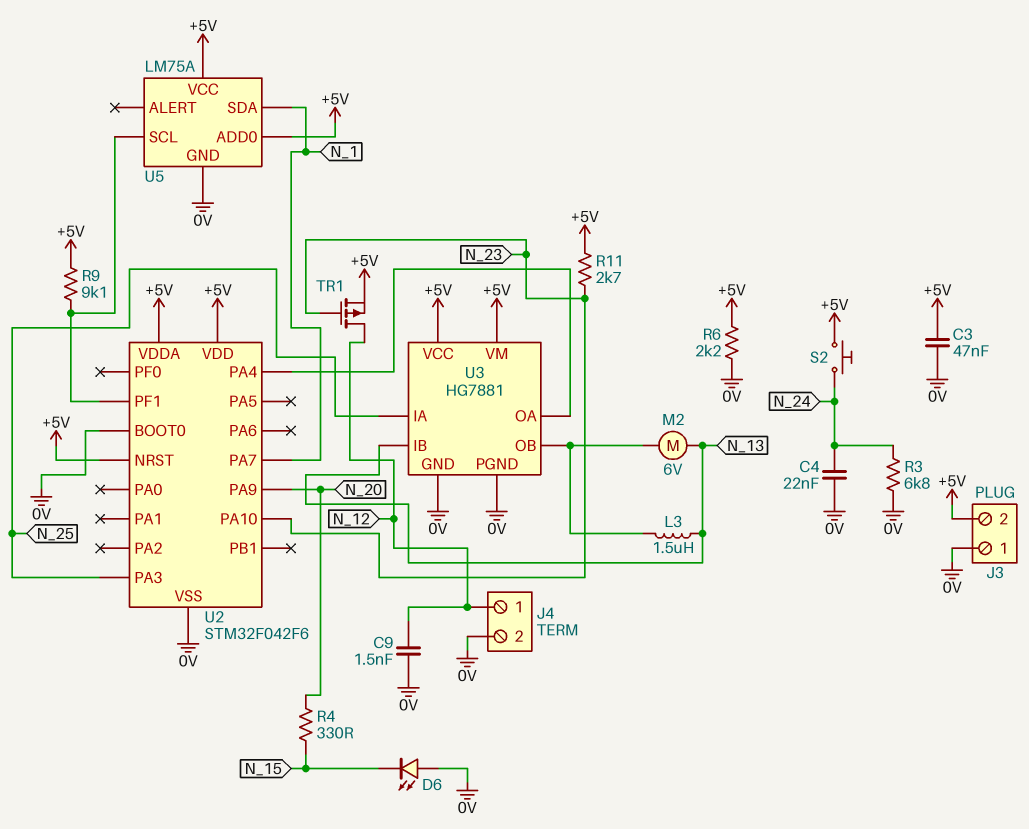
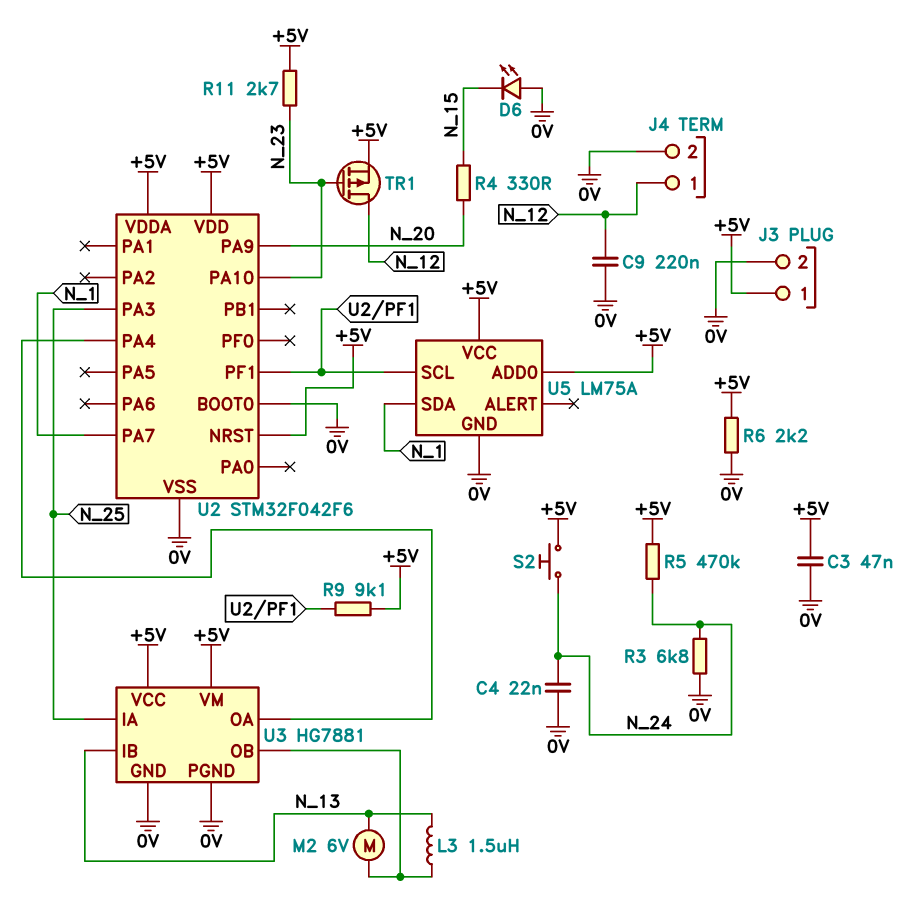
C9: 1.5nF (0V, N_12) -> 220nF (0V, N_12)
J3 pin 1: 0V -> +5V
J3 pin 2: +5V -> 0V
R5: none -> 470k (+5V, N_24)

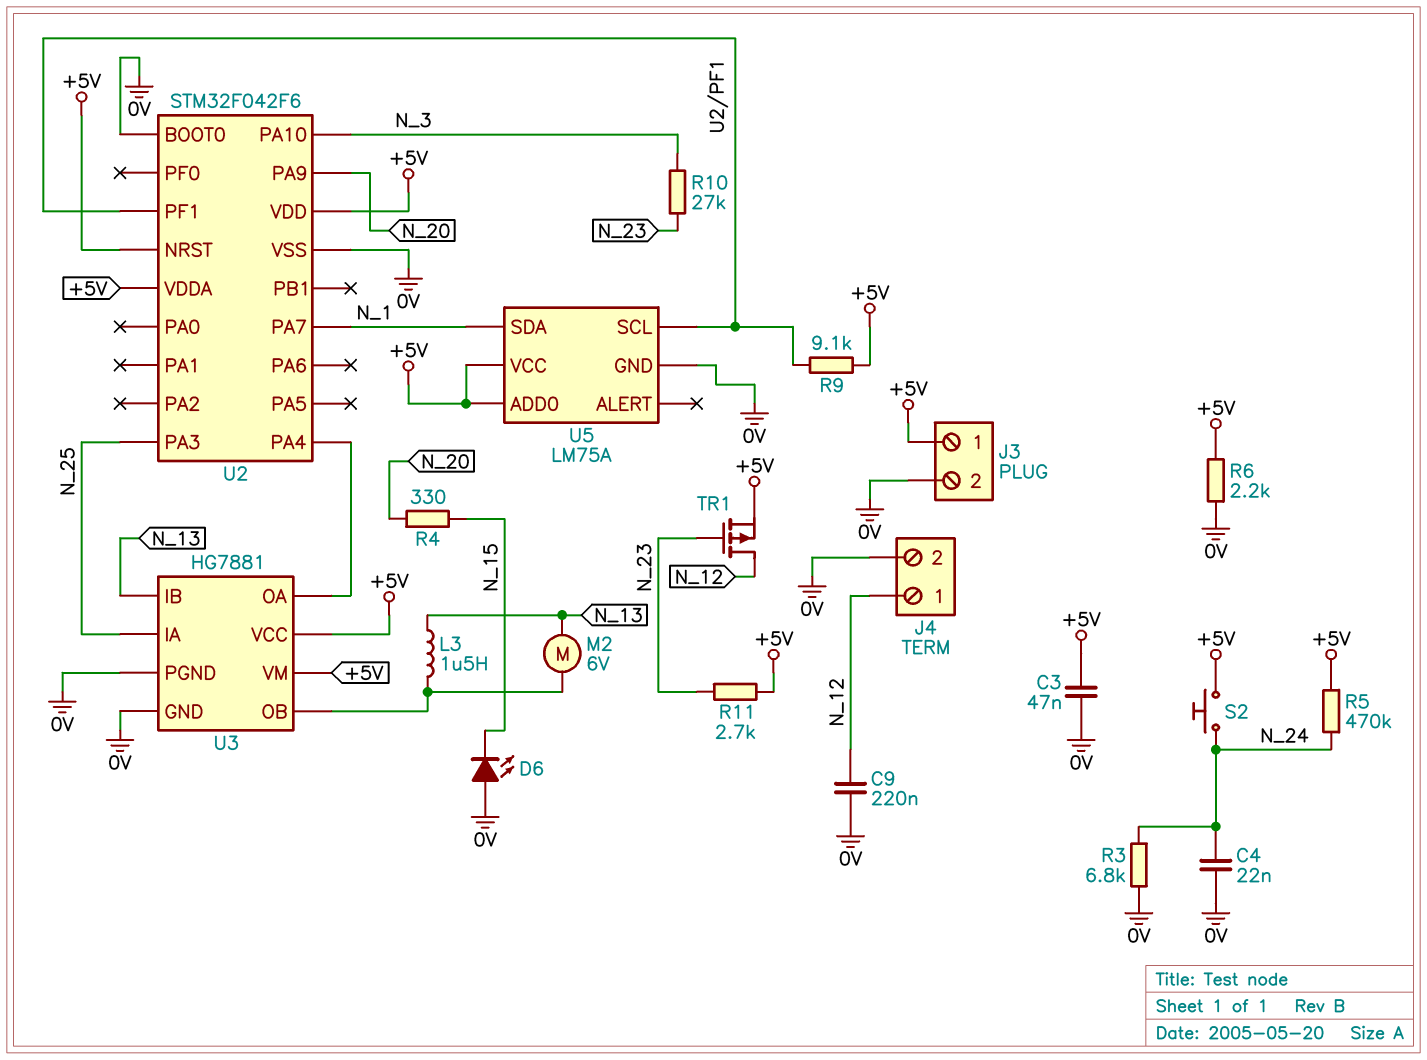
R10: none -> 27k (N_3, N_23)
U2 pin PA10: N_23 -> N_3

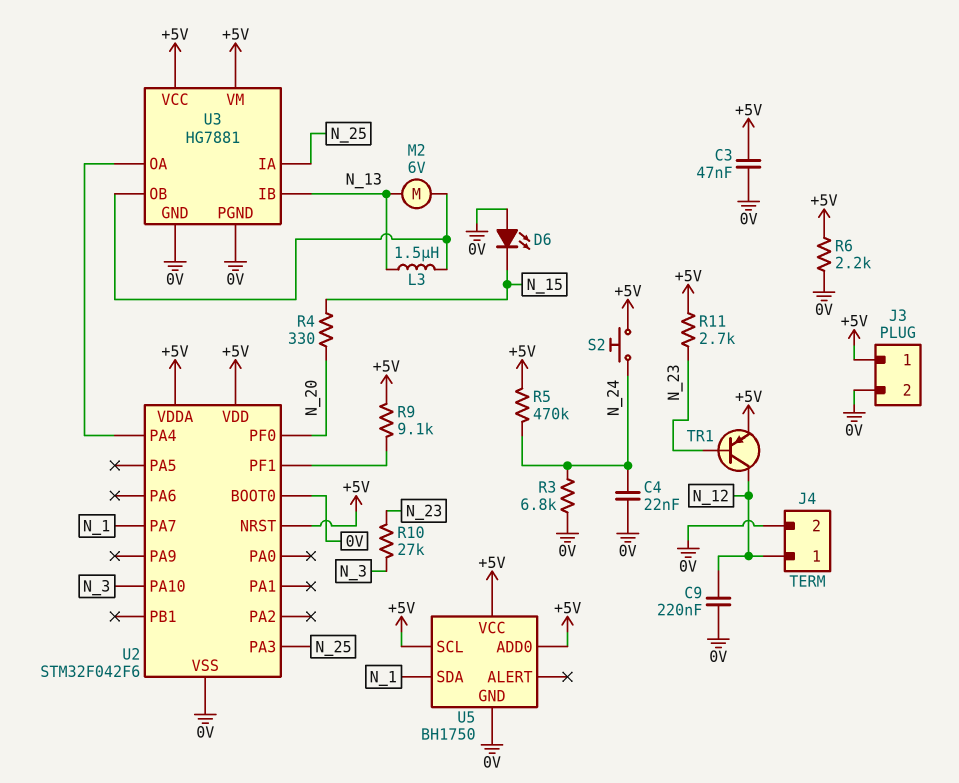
TR1: PMOS (G N_23, D N_12, S +5V) -> PNP (B N_23, C N_12, E +5V)
U2 pin PA9: N_20 -> none
U2 pin PF0: none -> N_20
U5: LM75A -> BH1750
U5 pin SCL: U2/PF1 -> +5V

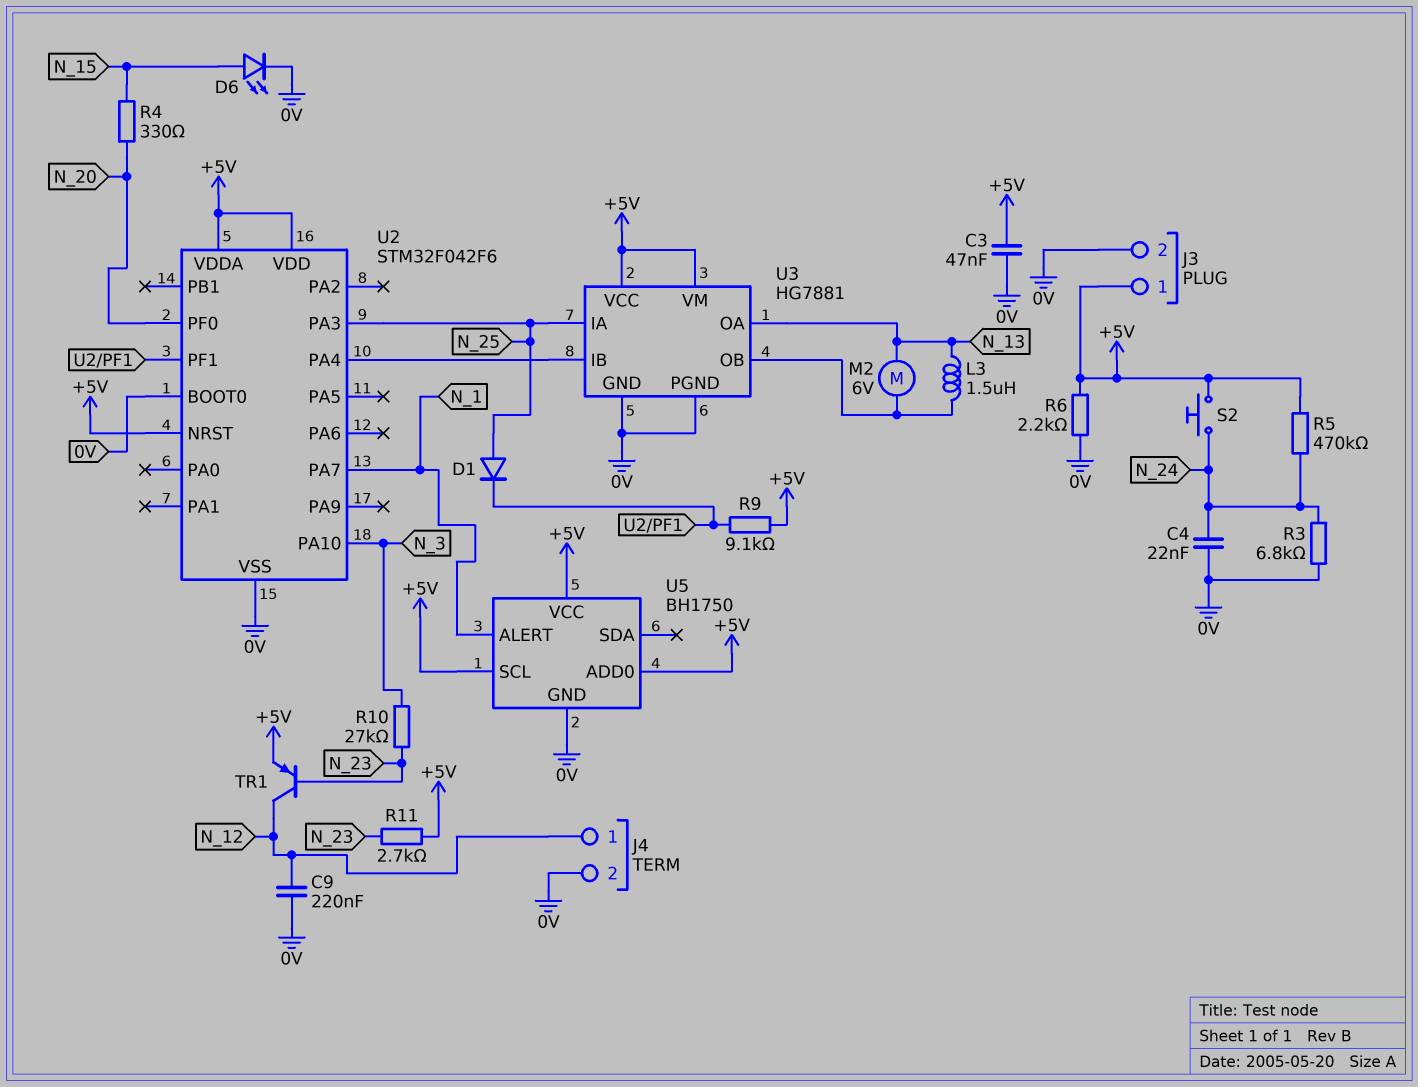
D1: none -> diode (A N_25, K U2/PF1)
D6: LED (A 0V, K N_15) -> LED (A N_15, K 0V)
U3 pin IB: N_13 -> U2/PA4
U3 pin OA: U2/PA4 -> N_13
U5 pin ALERT: none -> N_1
U5 pin SDA: N_1 -> none

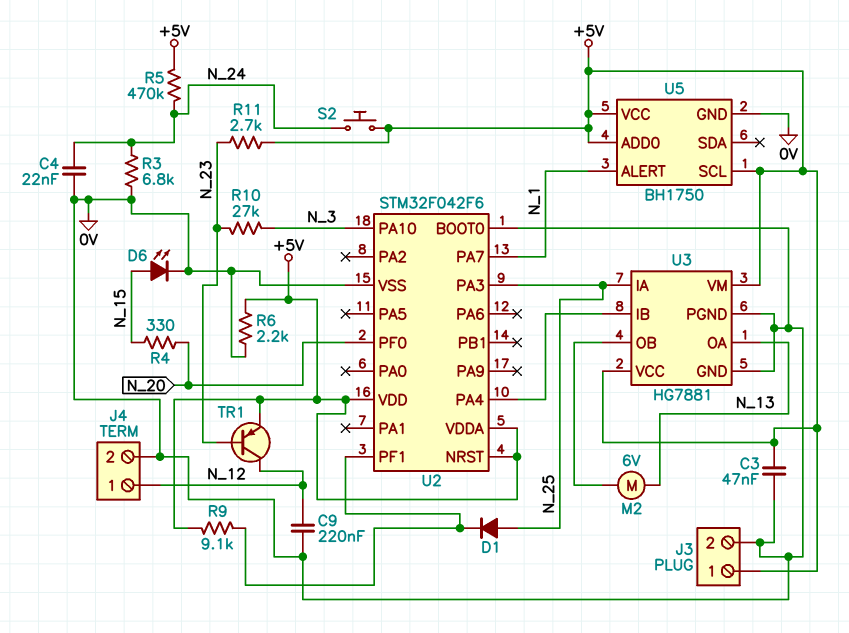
L3: 1.5uH (N_13, U3/OB) -> none

